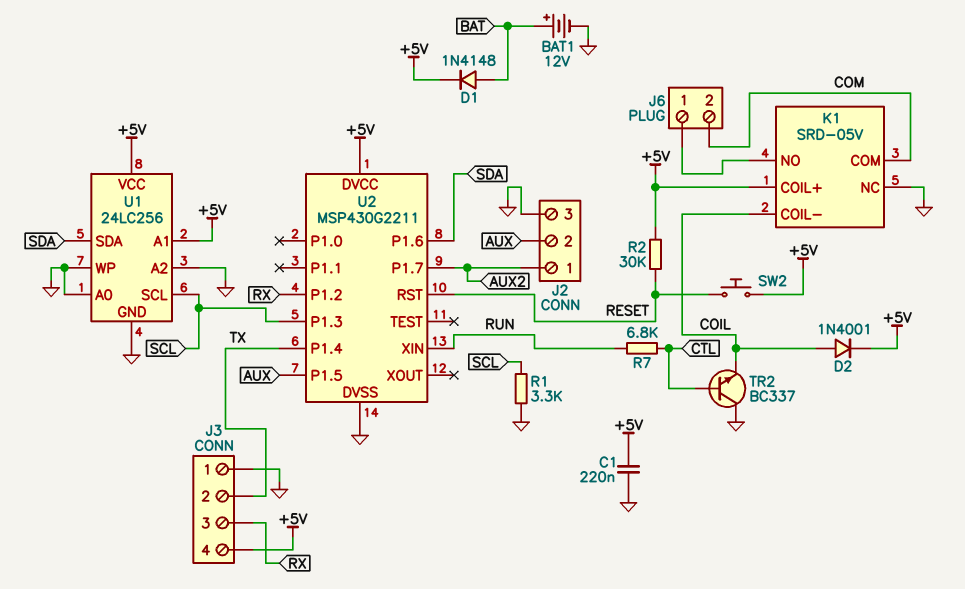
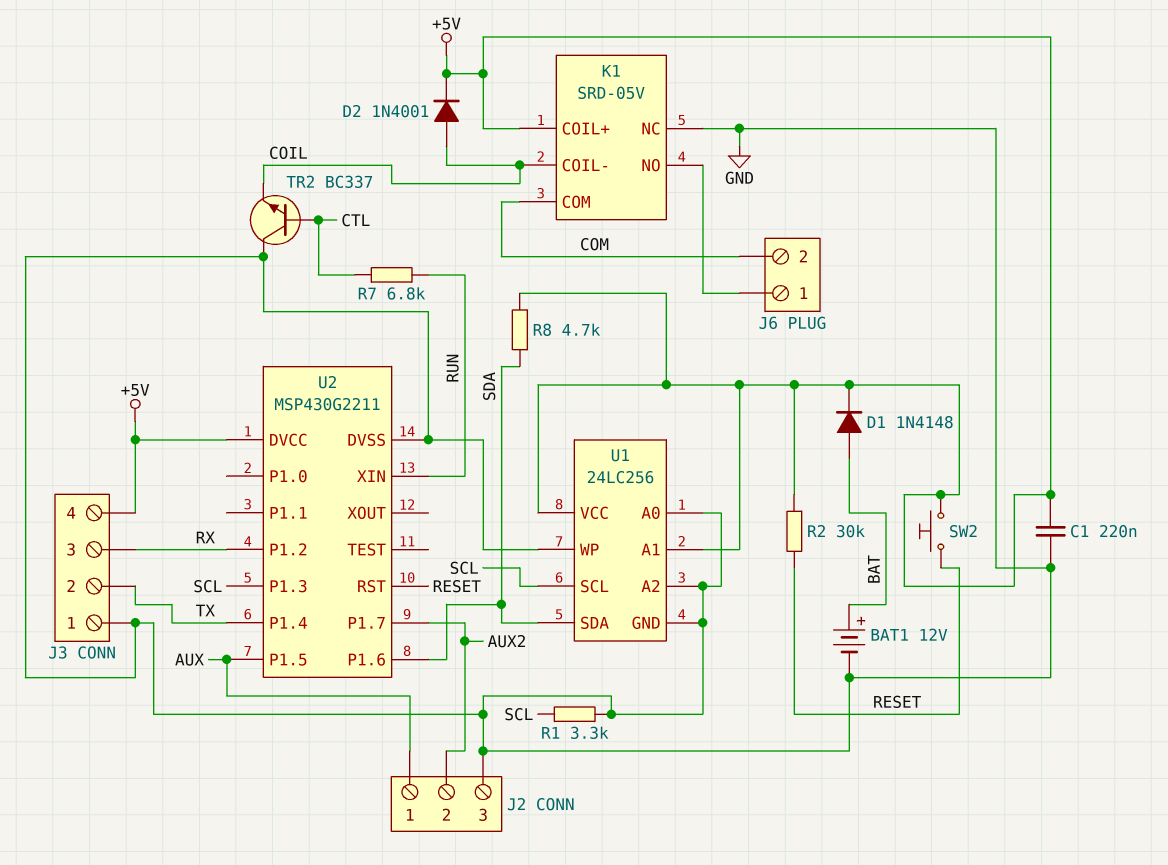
J2 pin 1: AUX2 -> AUX
J2 pin 2: AUX -> AUX2
R8: none -> 4.7k (+5V, SDA)

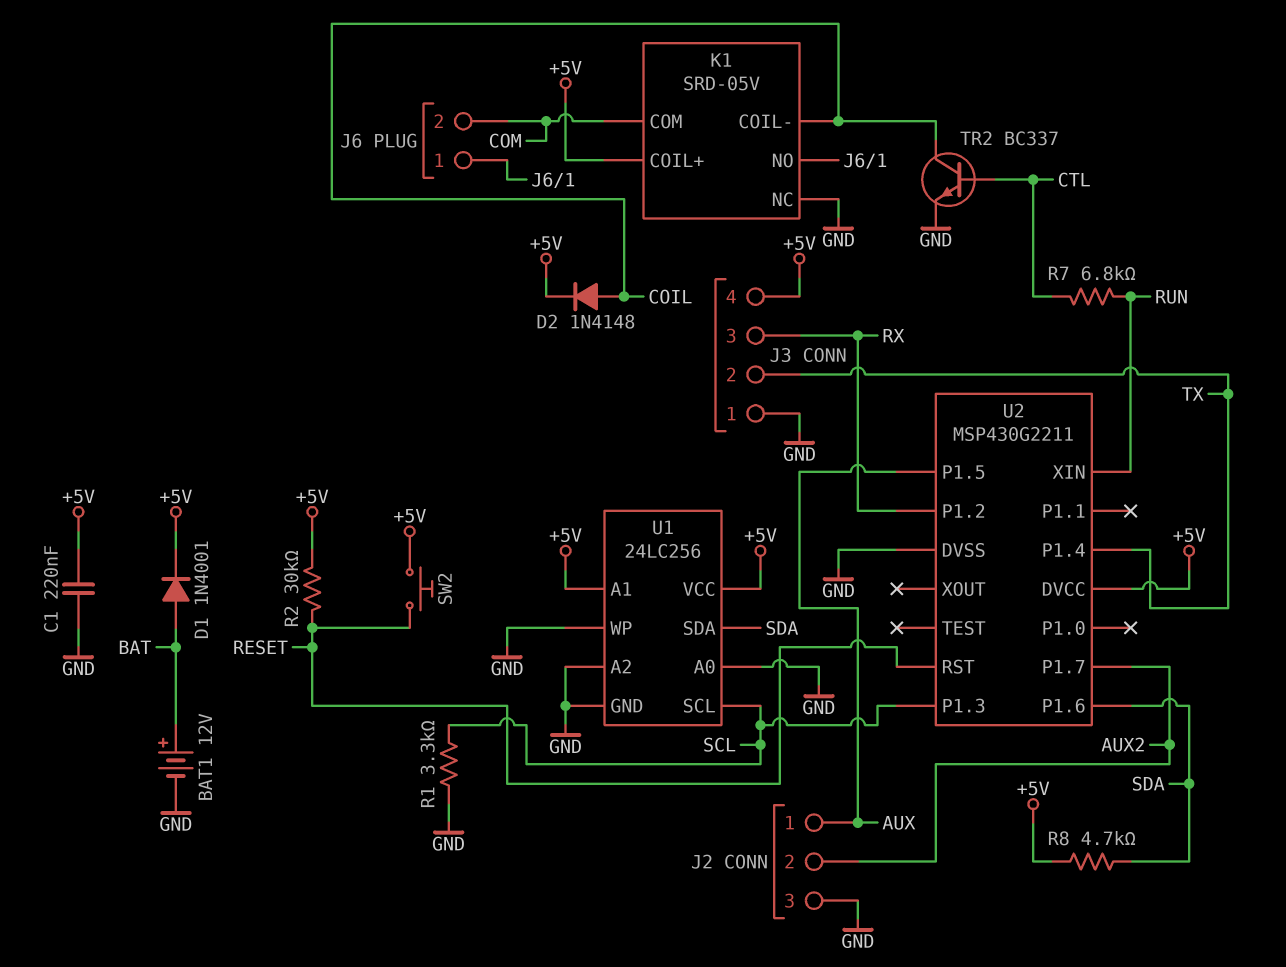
D1: diode 1N4148 (A BAT, K +5V) -> diode 1N4001 (A BAT, K +5V)
D2: diode 1N4001 (A COIL, K +5V) -> diode 1N4148 (A COIL, K +5V)
TR2: NPN BC337 (B CTL, C GND, E COIL) -> NPN BC337 (B CTL, C COIL, E GND)

